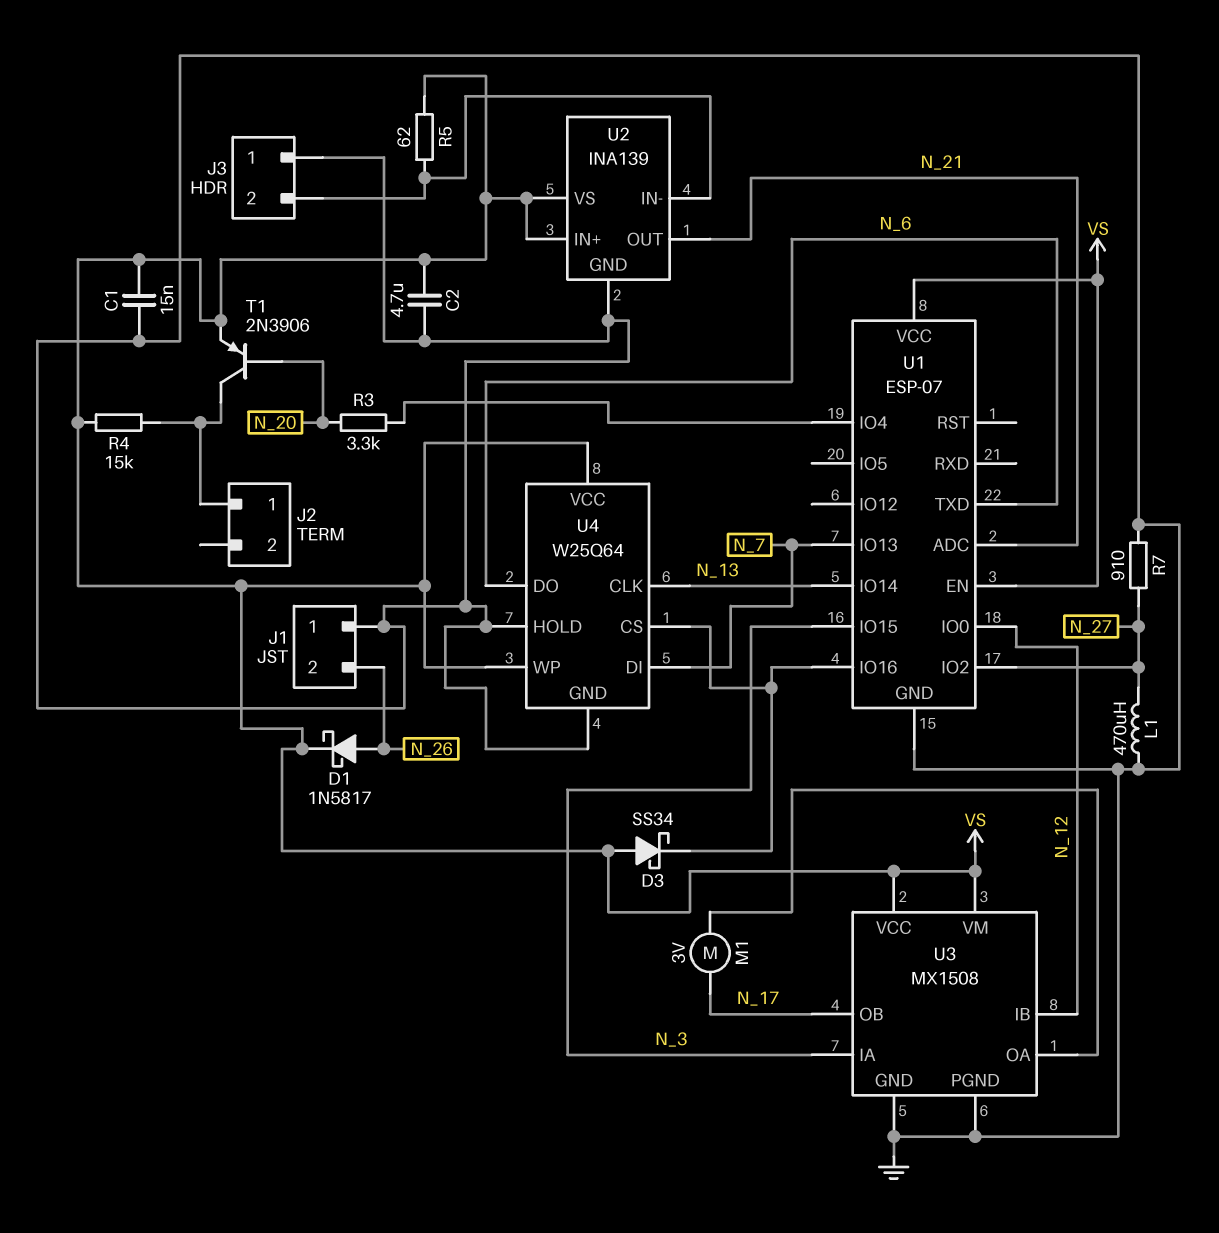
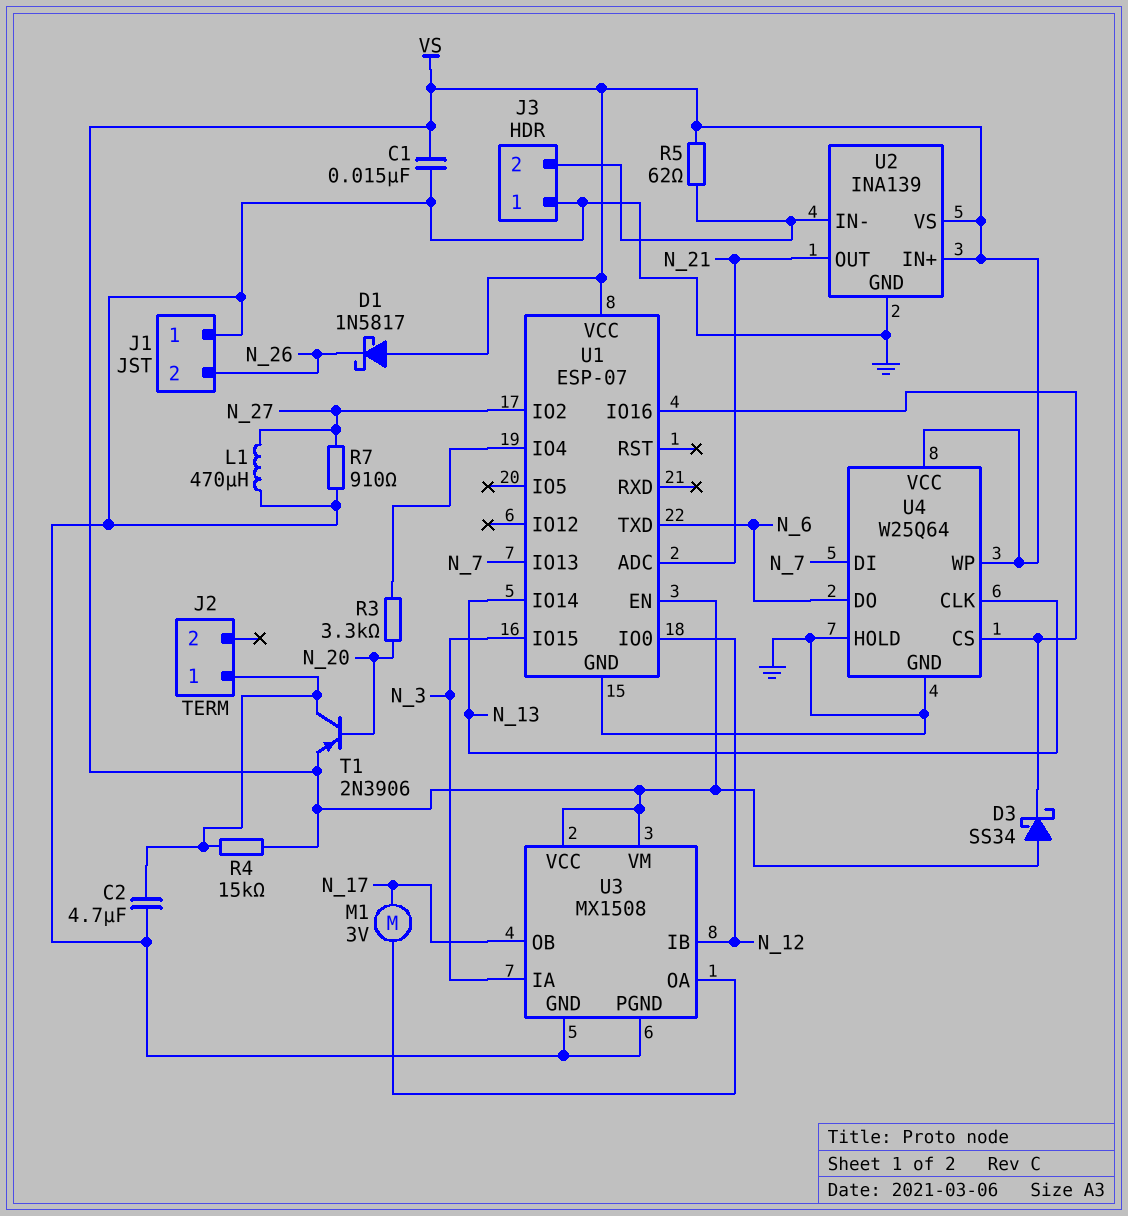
C2: 4.7uF (GND, VS) -> 4.7uF (GND, J2/1)
D1: schottky 1N5817 (A N_26, K VS) -> schottky 1N5817 (A VS, K N_26)

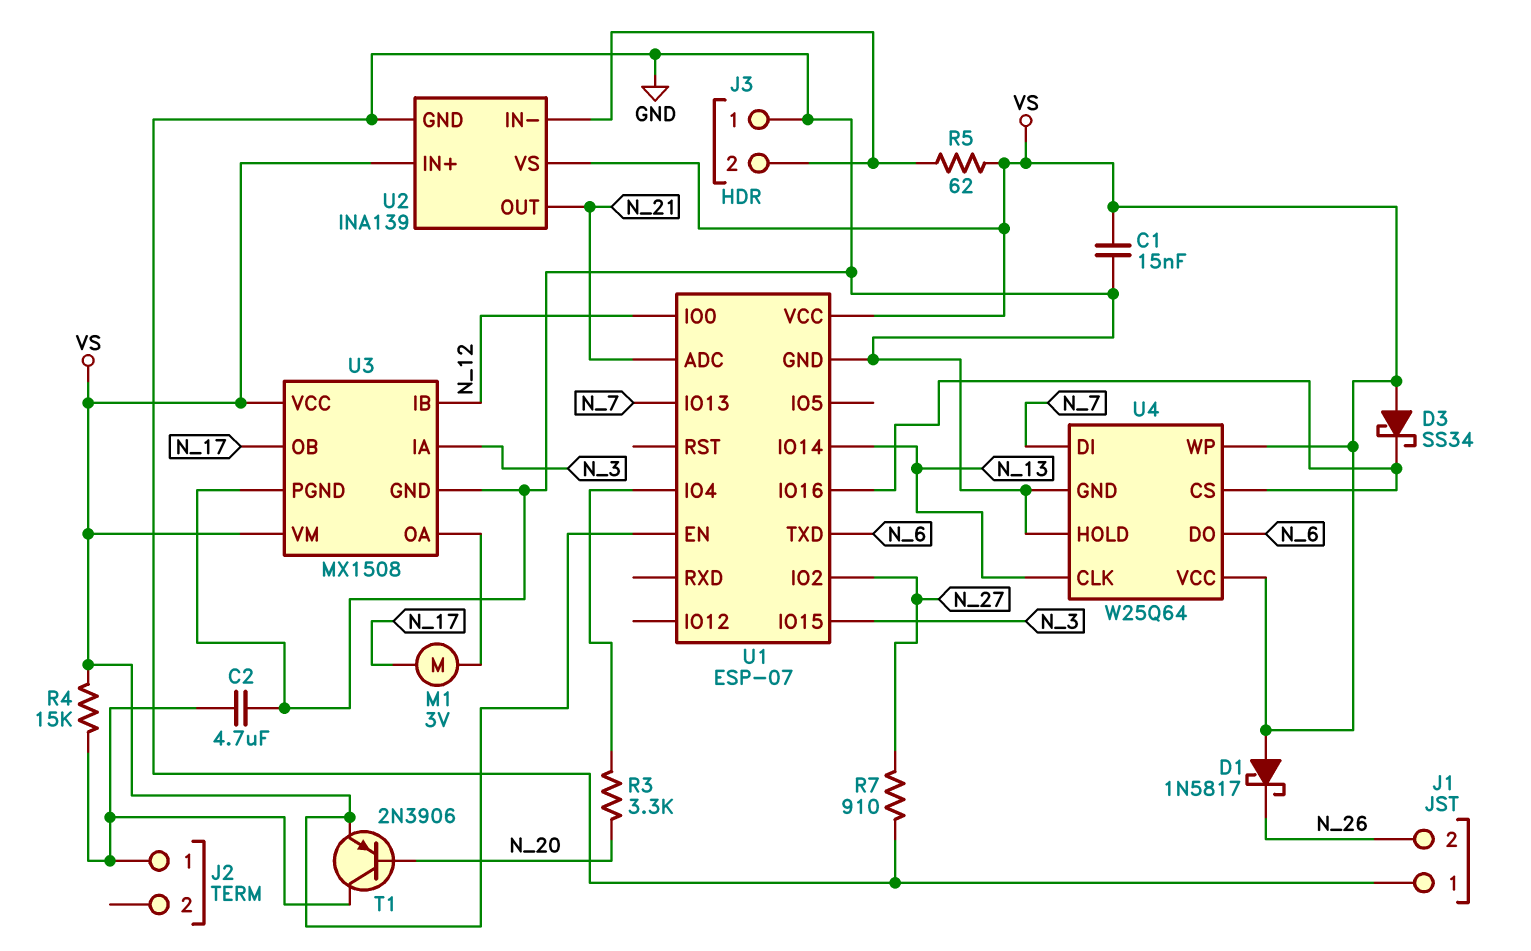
L1: 470uH (GND, N_27) -> none

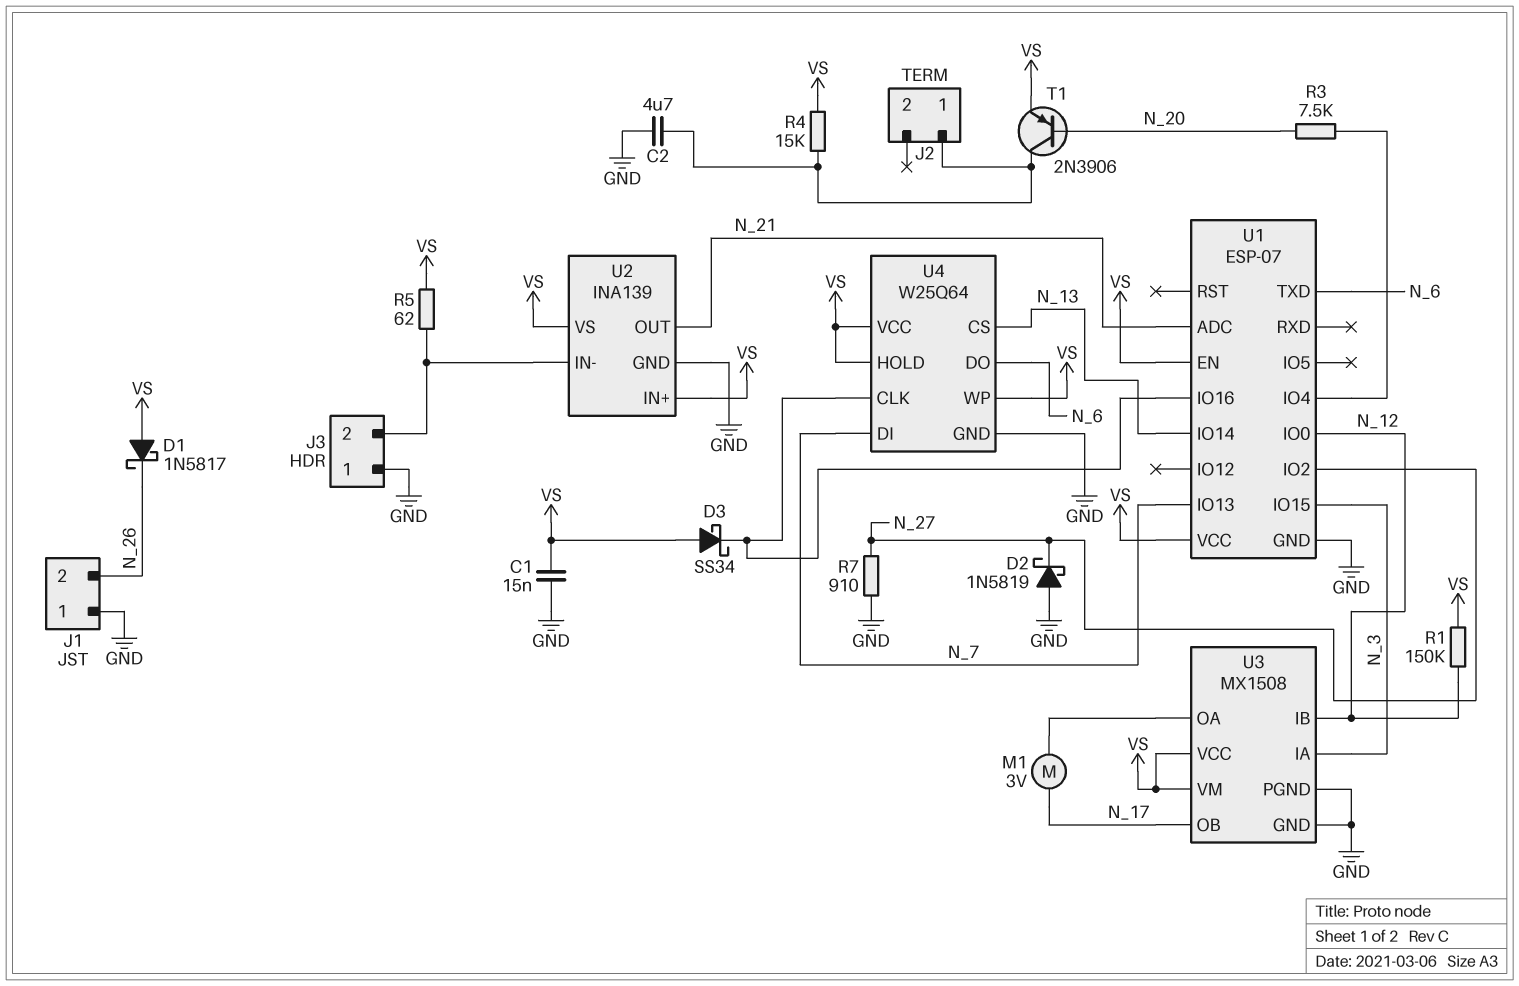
D2: none -> schottky 1N5819 (A GND, K N_27)
R1: none -> 150k (N_12, VS)
R3: 3.3k (N_20, U1/IO4) -> 7.5k (N_20, U1/IO4)
U4 pin CLK: N_13 -> U1/IO16
U4 pin CS: U1/IO16 -> N_13
U4 pin HOLD: GND -> VS

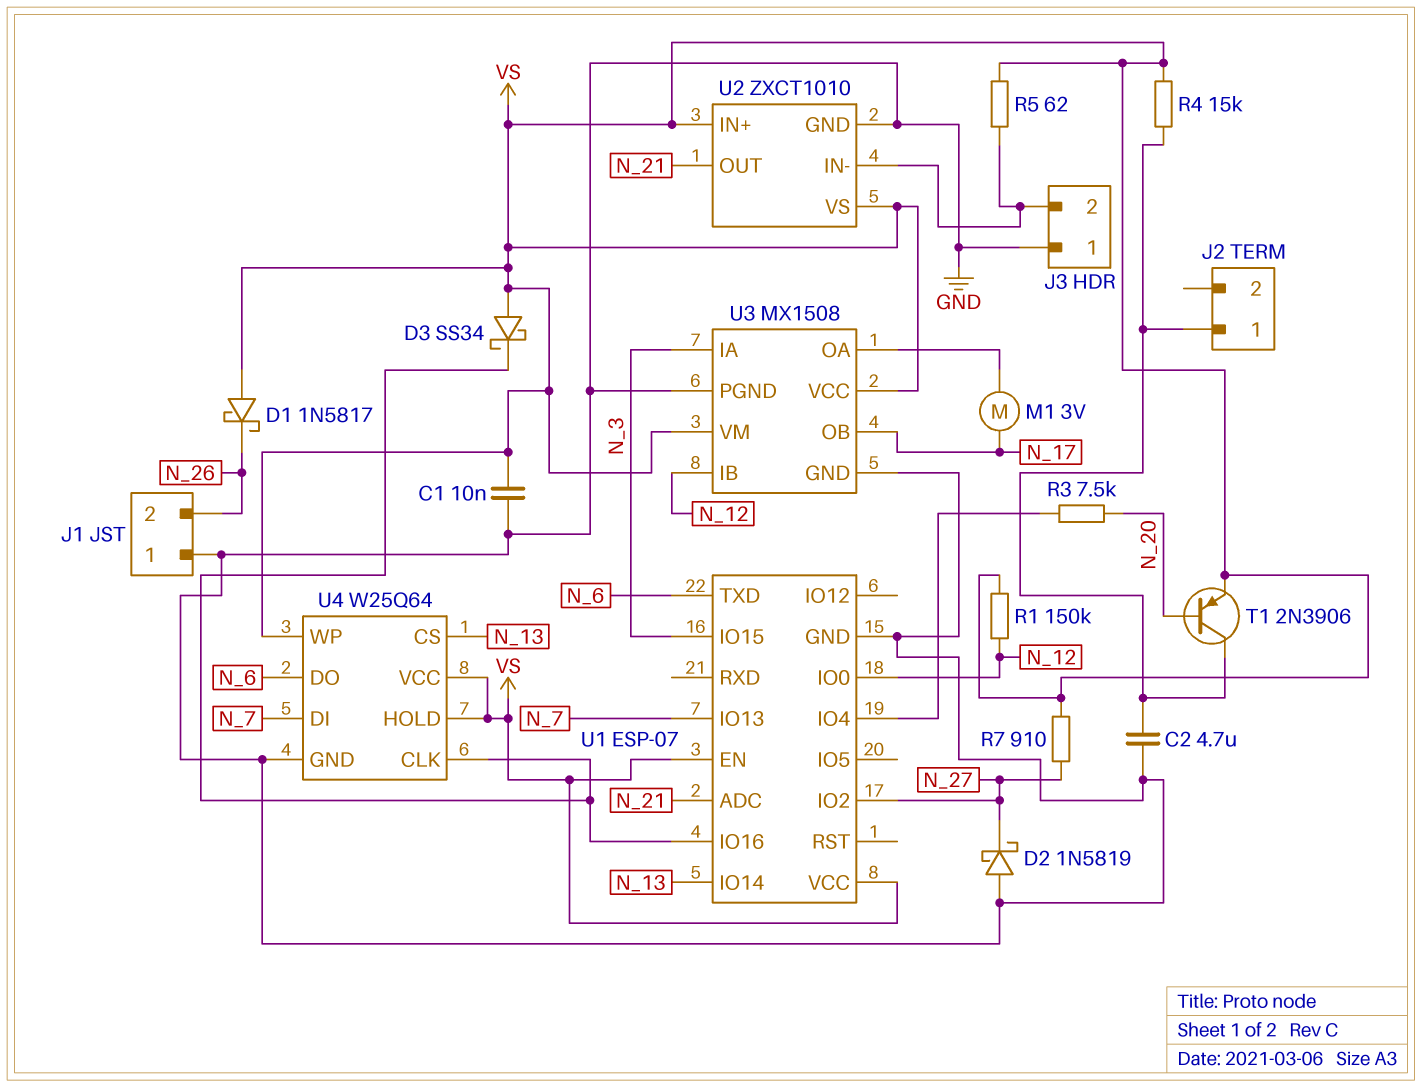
C1: 15nF (GND, VS) -> 10nF (GND, VS)
R7: 910 (GND, N_27) -> 910 (N_27, VS)
U2: INA139 -> ZXCT1010

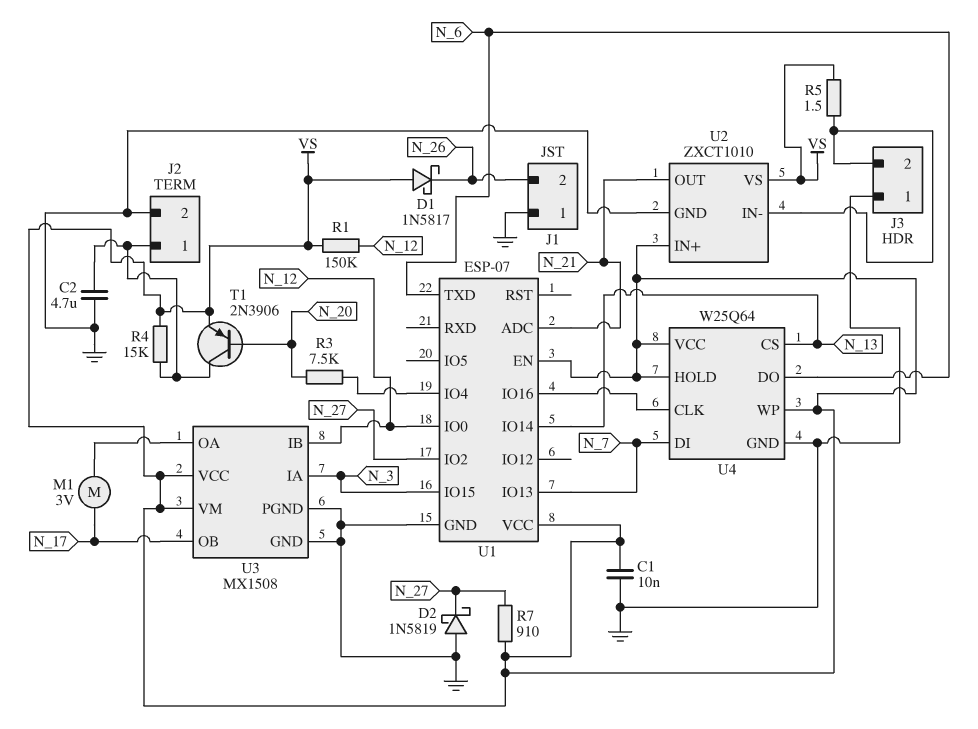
D3: schottky SS34 (A VS, K U1/IO16) -> none
J2 pin 2: none -> GND
R5: 62 (J3/2, VS) -> 1.5 (J3/2, VS)

